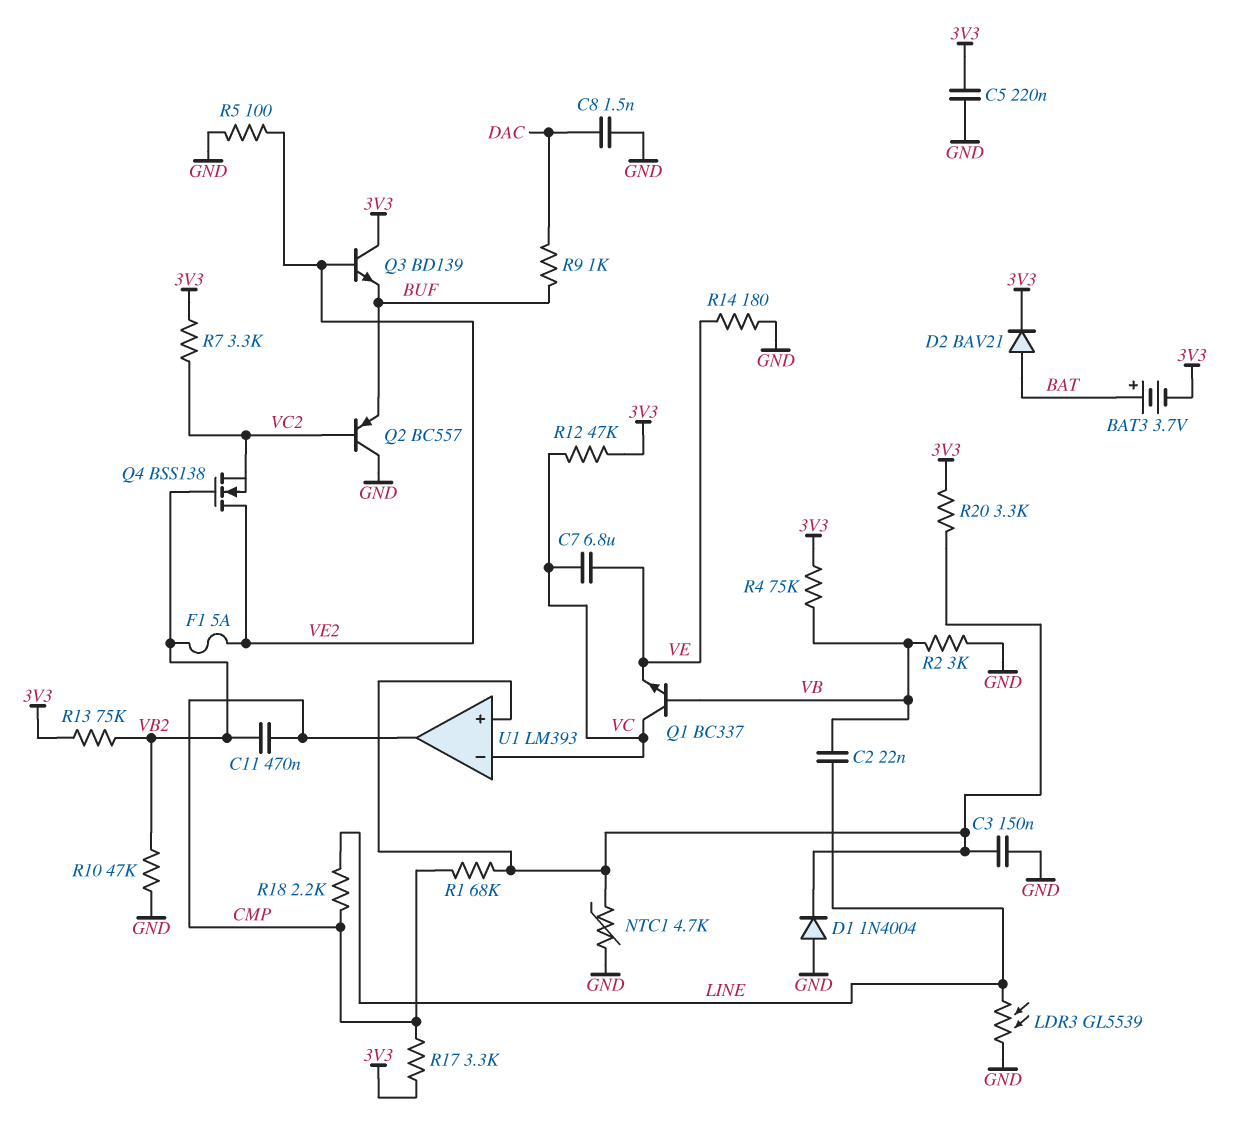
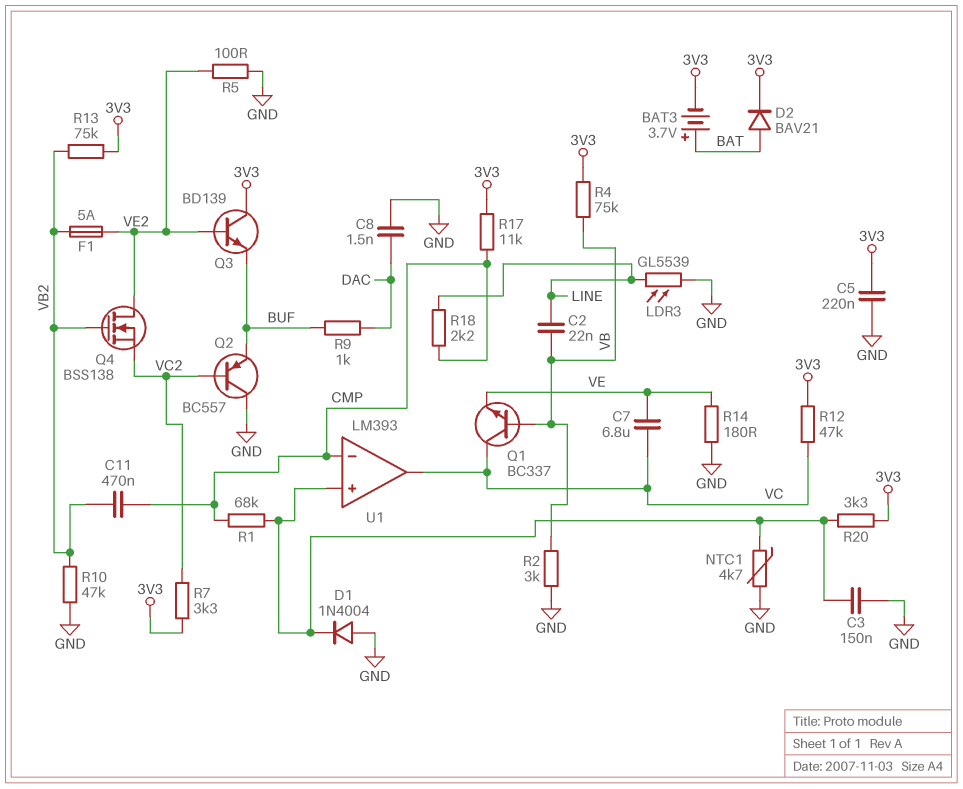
R17: 3.3k (3V3, CMP) -> 11k (3V3, CMP)
U1 pin in-: VC -> CMP
U1 pin out: CMP -> VC

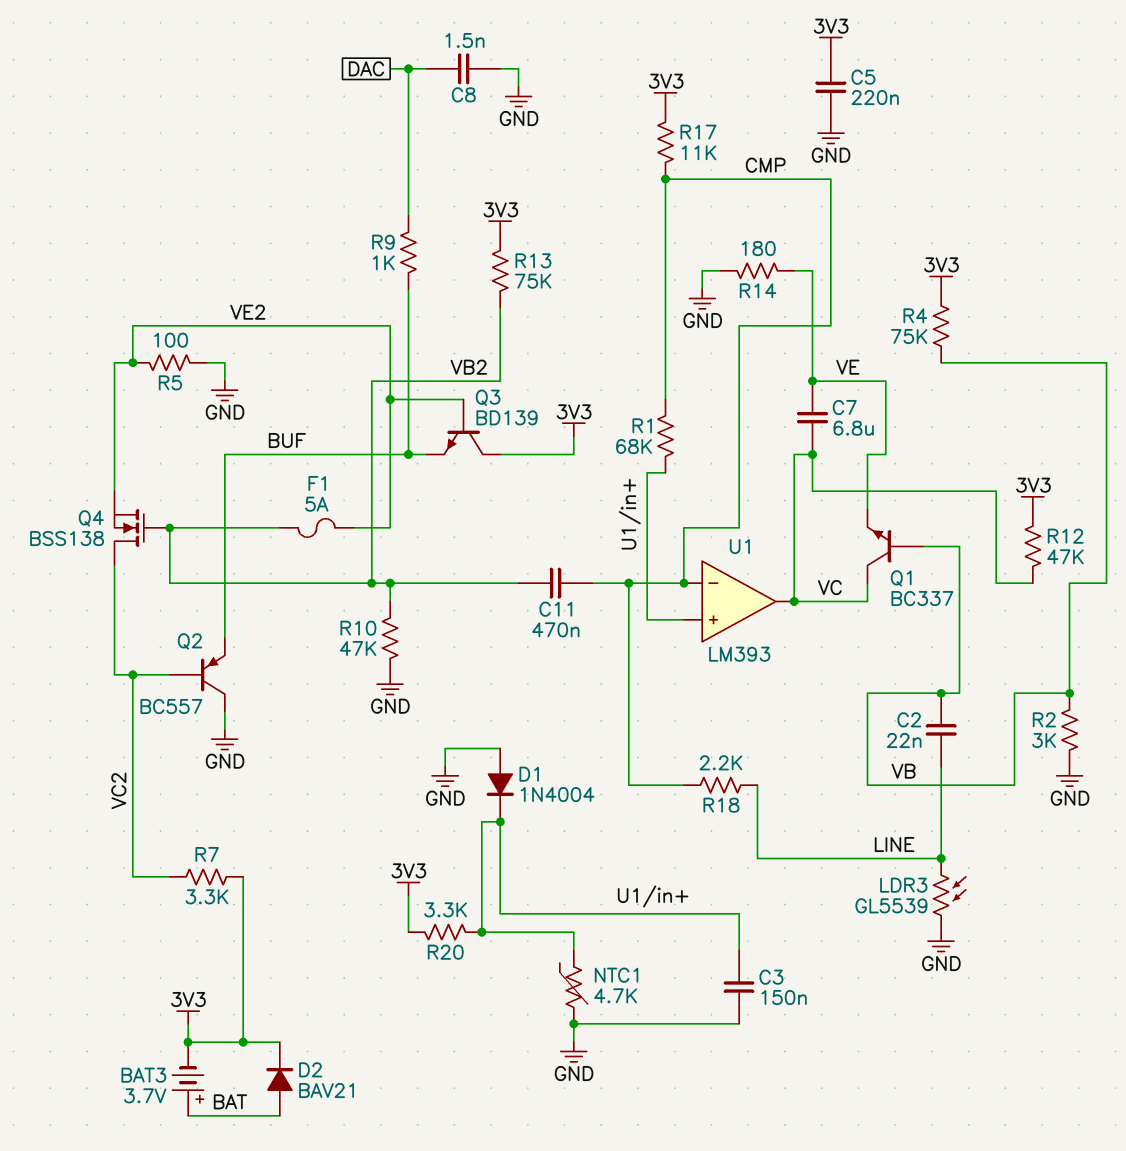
Q4: NMOS BSS138 (G VB2, D VE2, S VC2) -> NMOS BSS138 (G VB2, D VC2, S VE2)

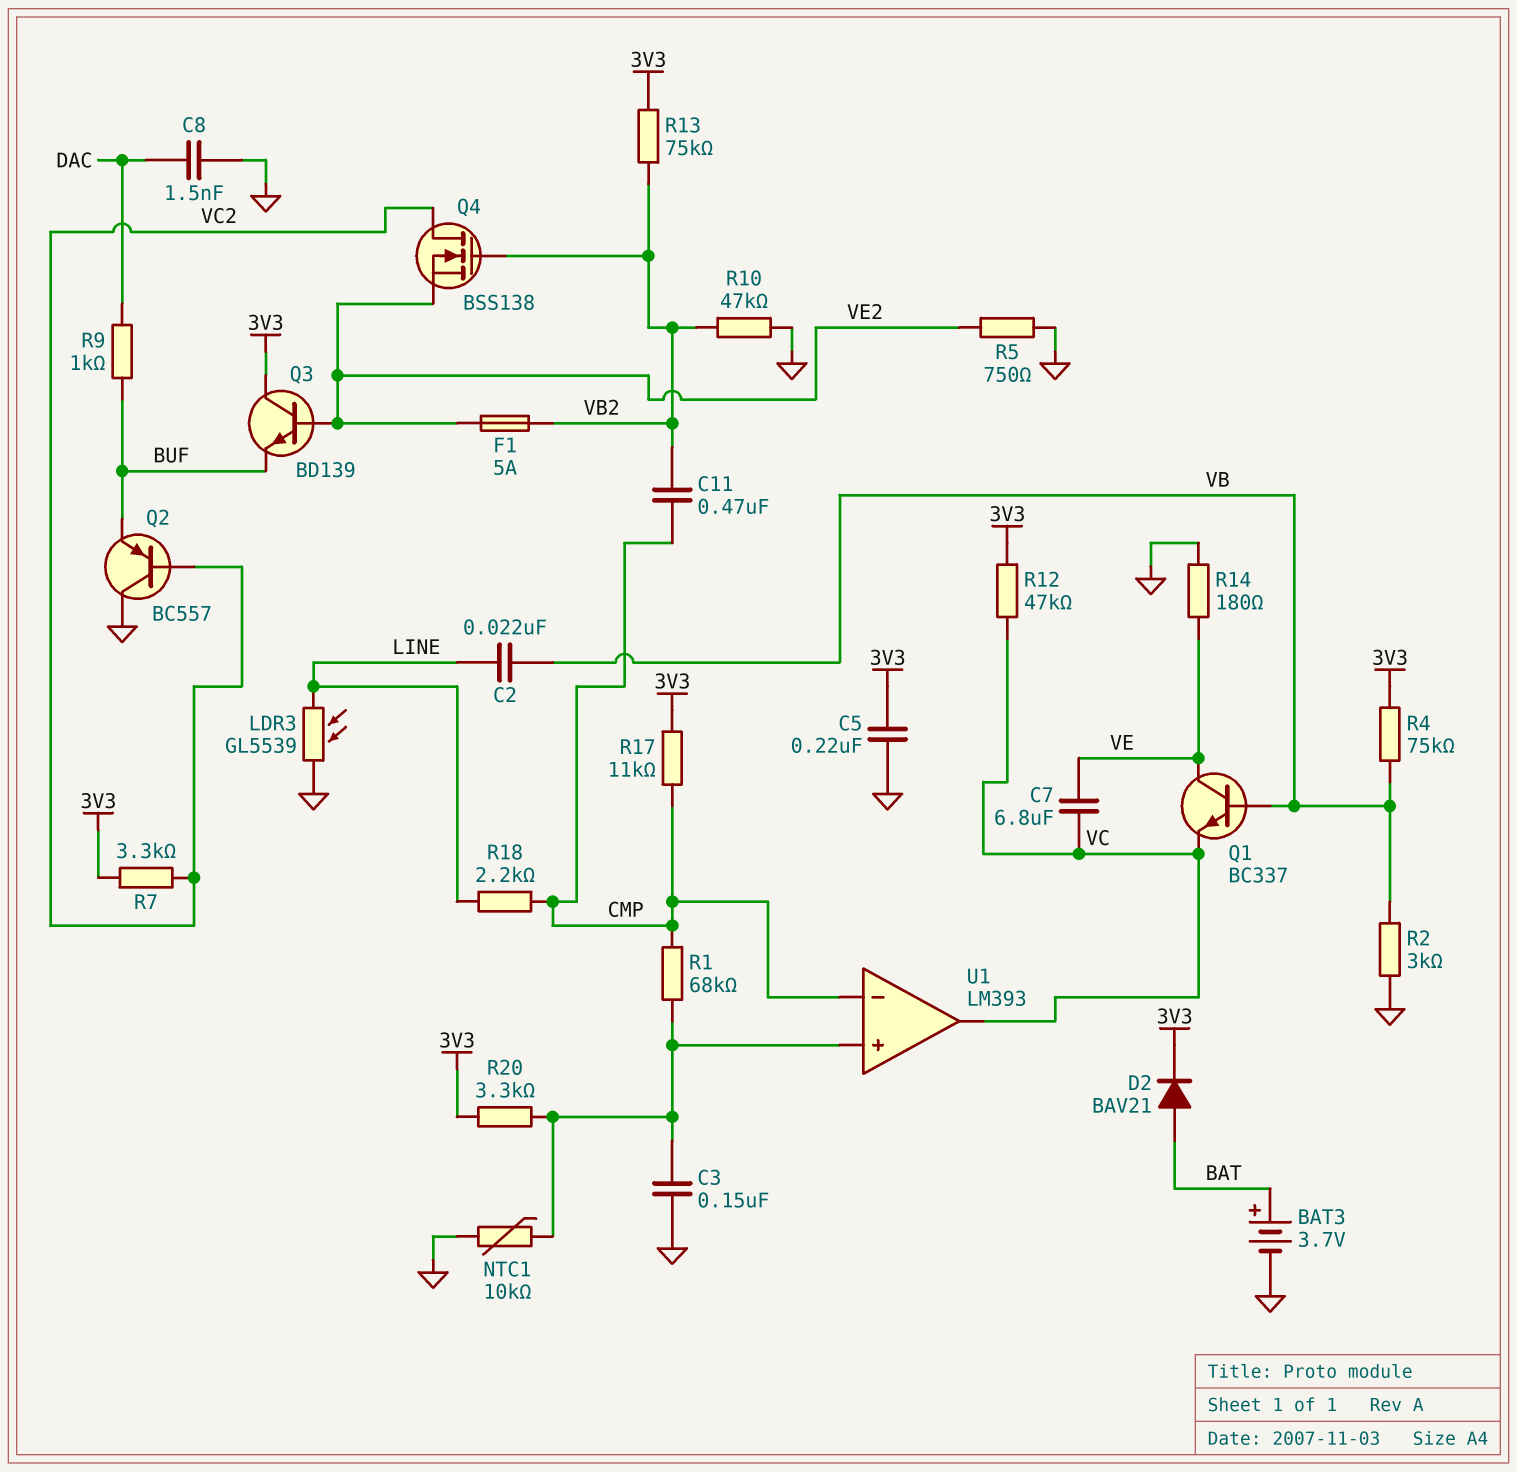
BAT3: 3.7V (plus BAT, minus 3V3) -> 3.7V (plus BAT, minus GND)
D1: diode 1N4004 (A GND, K U1/in+) -> none
NTC1: 4.7k (GND, U1/in+) -> 10k (GND, U1/in+)
Q1: NPN BC337 (B VB, C VC, E VE) -> NPN BC337 (B VB, C VE, E VC)
R5: 100 (GND, VE2) -> 750 (GND, VE2)

